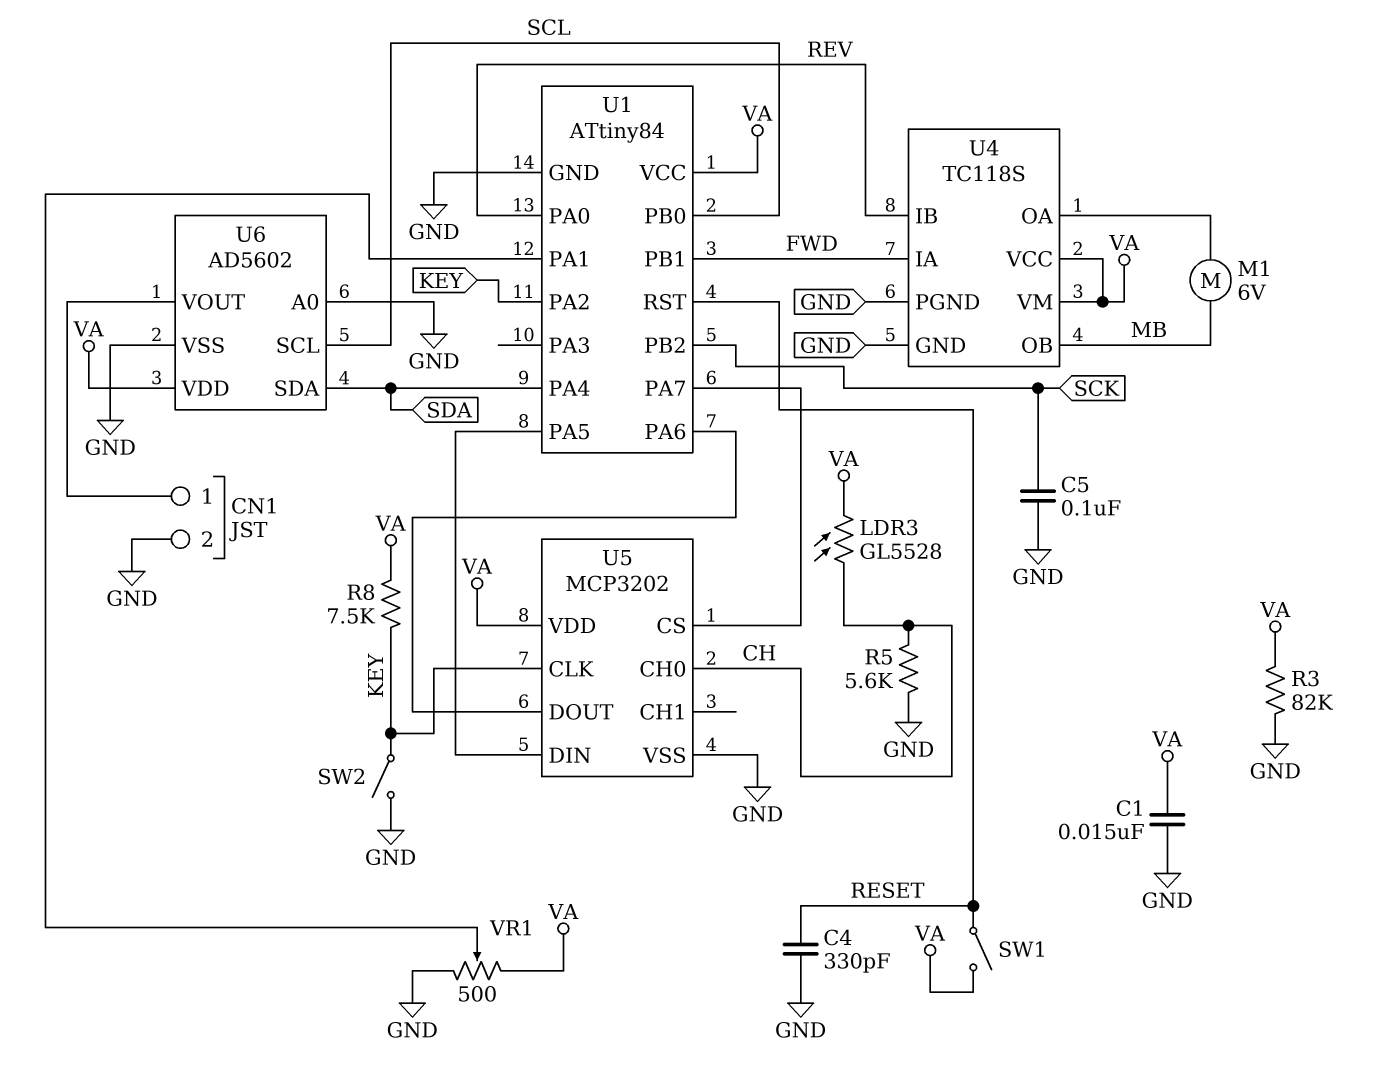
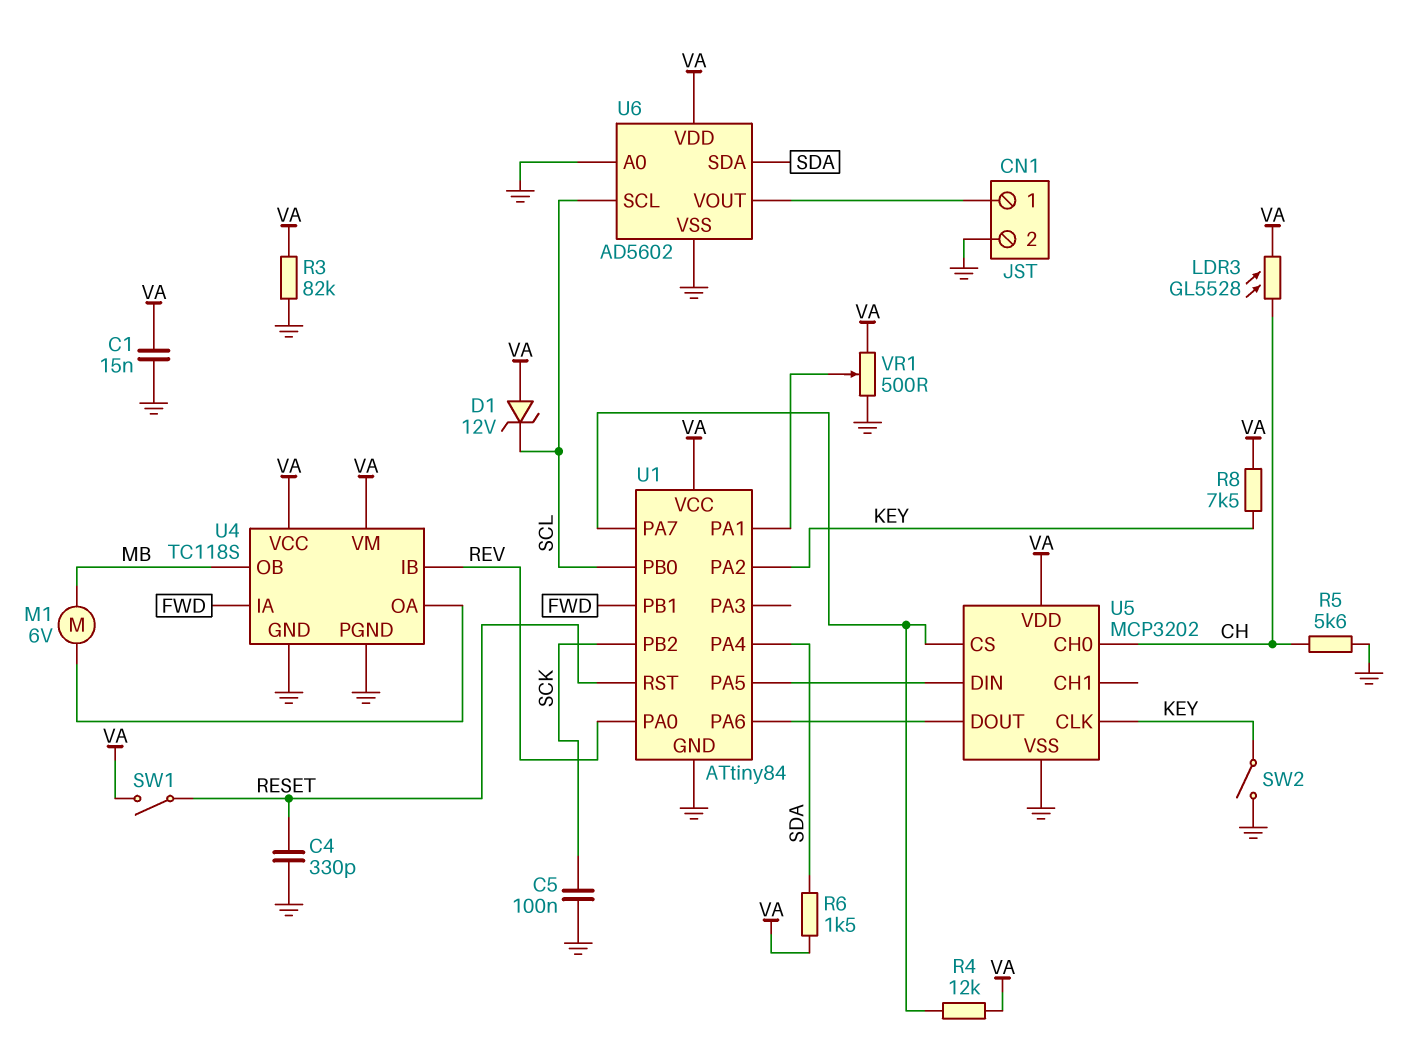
D1: none -> zener 12V (A VA, K SCL)
R4: none -> 12k (U1/PA7, VA)
R6: none -> 1.5k (SDA, VA)

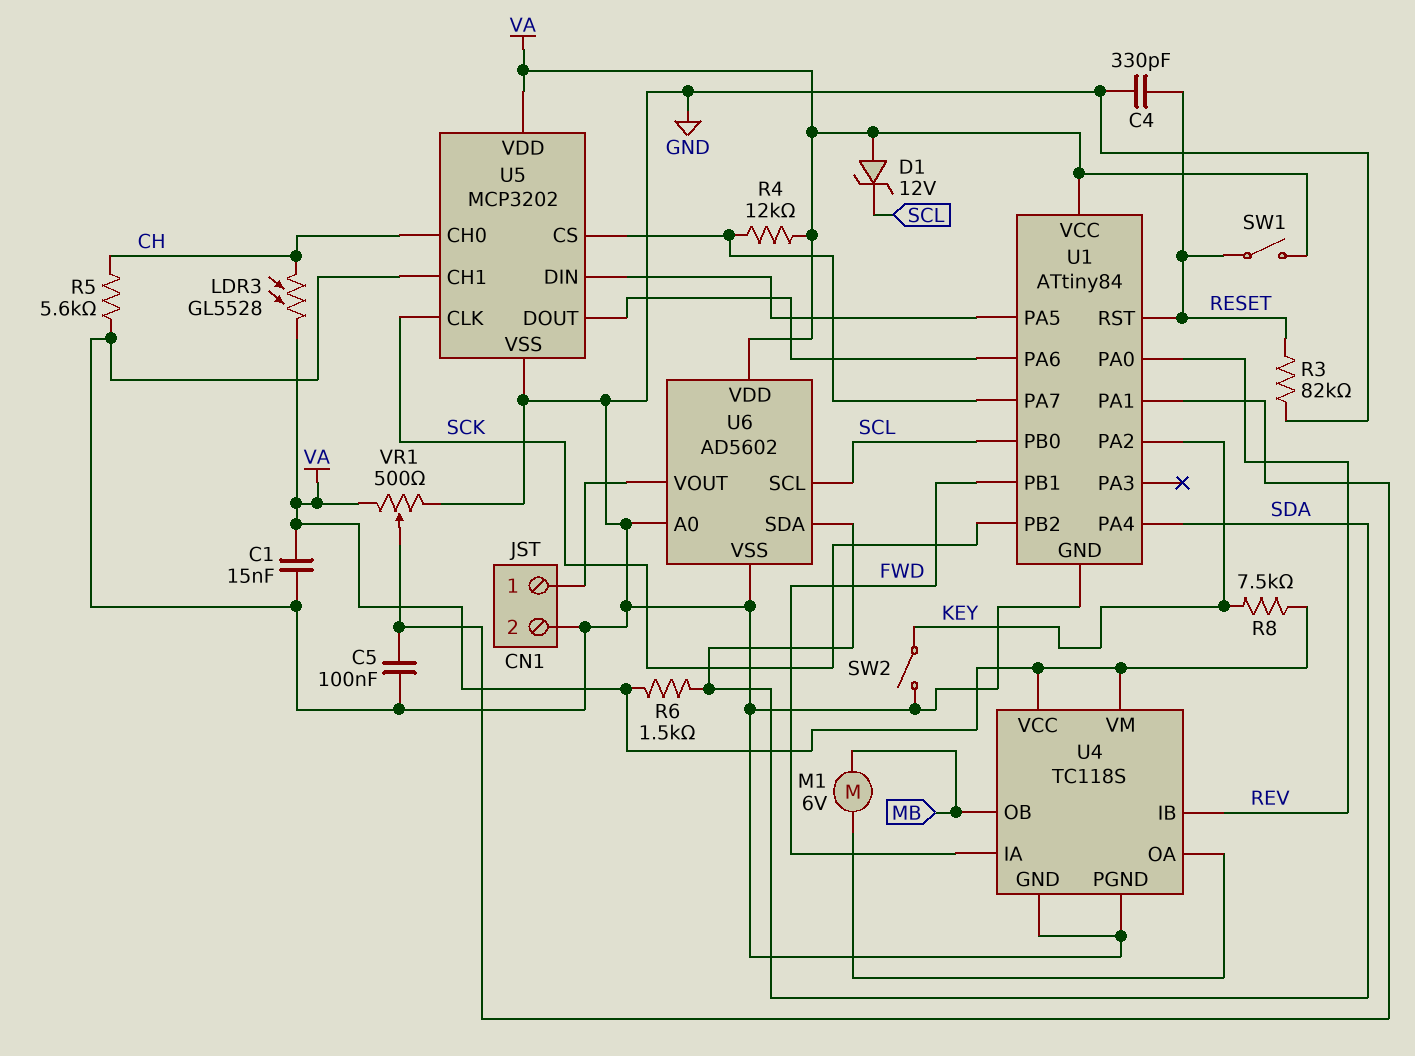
C5: 100nF (GND, SCK) -> 100nF (GND, U1/PA1)
R3: 82k (GND, VA) -> 82k (GND, RESET)
U5 pin CH1: none -> GND
U5 pin CLK: KEY -> SCK

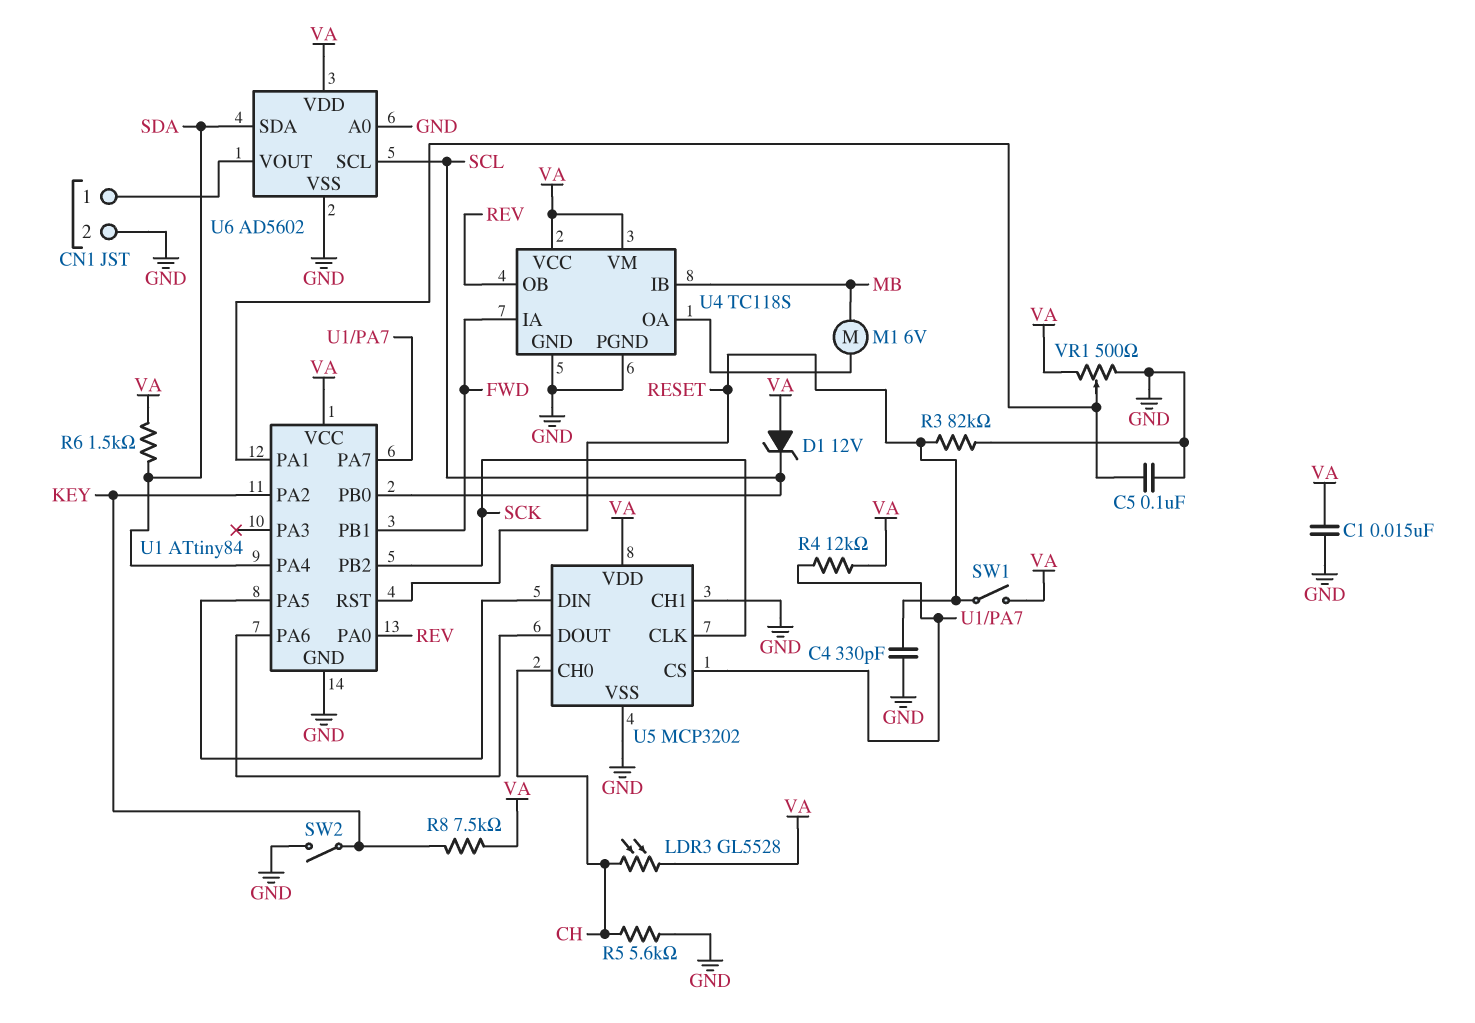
U4 pin IB: REV -> MB
U4 pin OB: MB -> REV

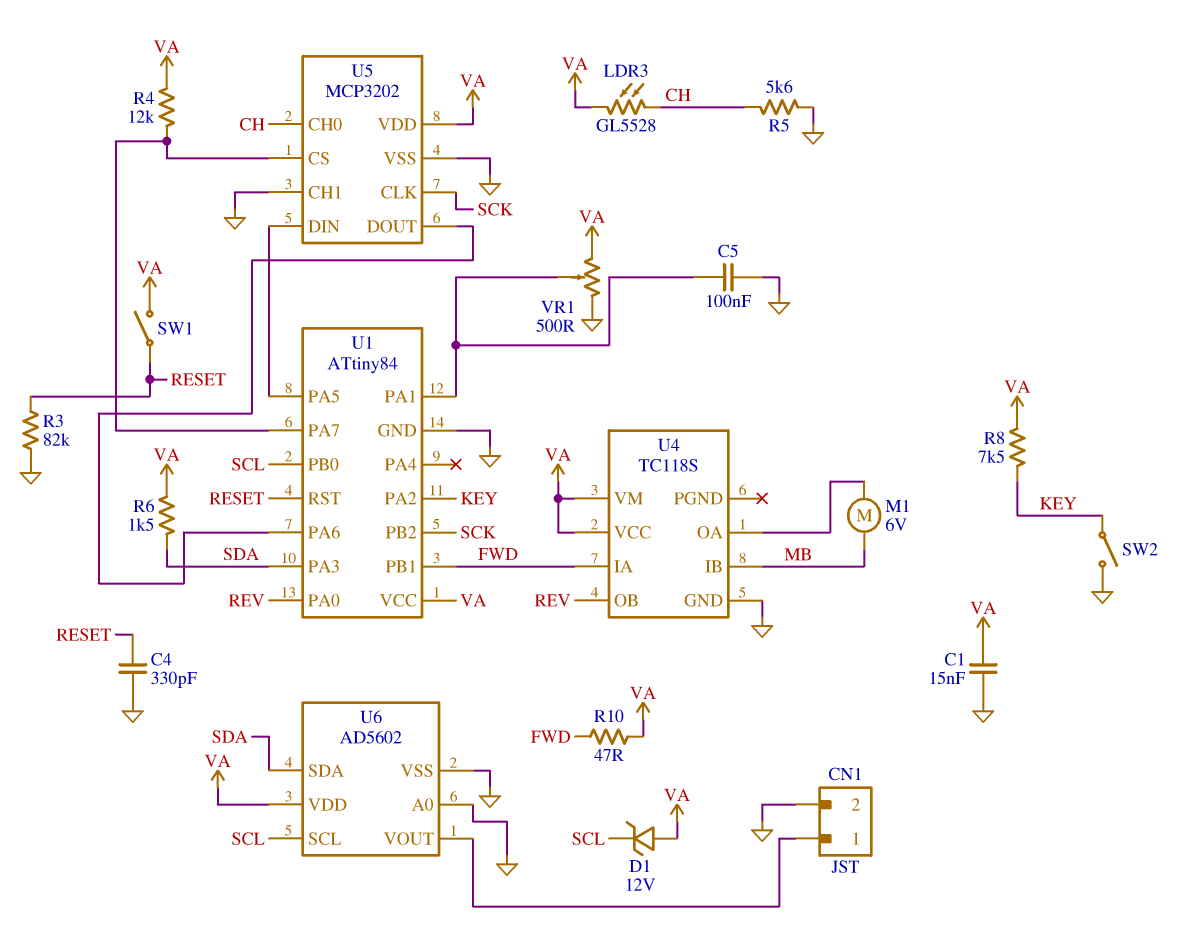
R10: none -> 47 (FWD, VA)
U1 pin PA3: none -> SDA
U1 pin PA4: SDA -> none
U4 pin PGND: GND -> none

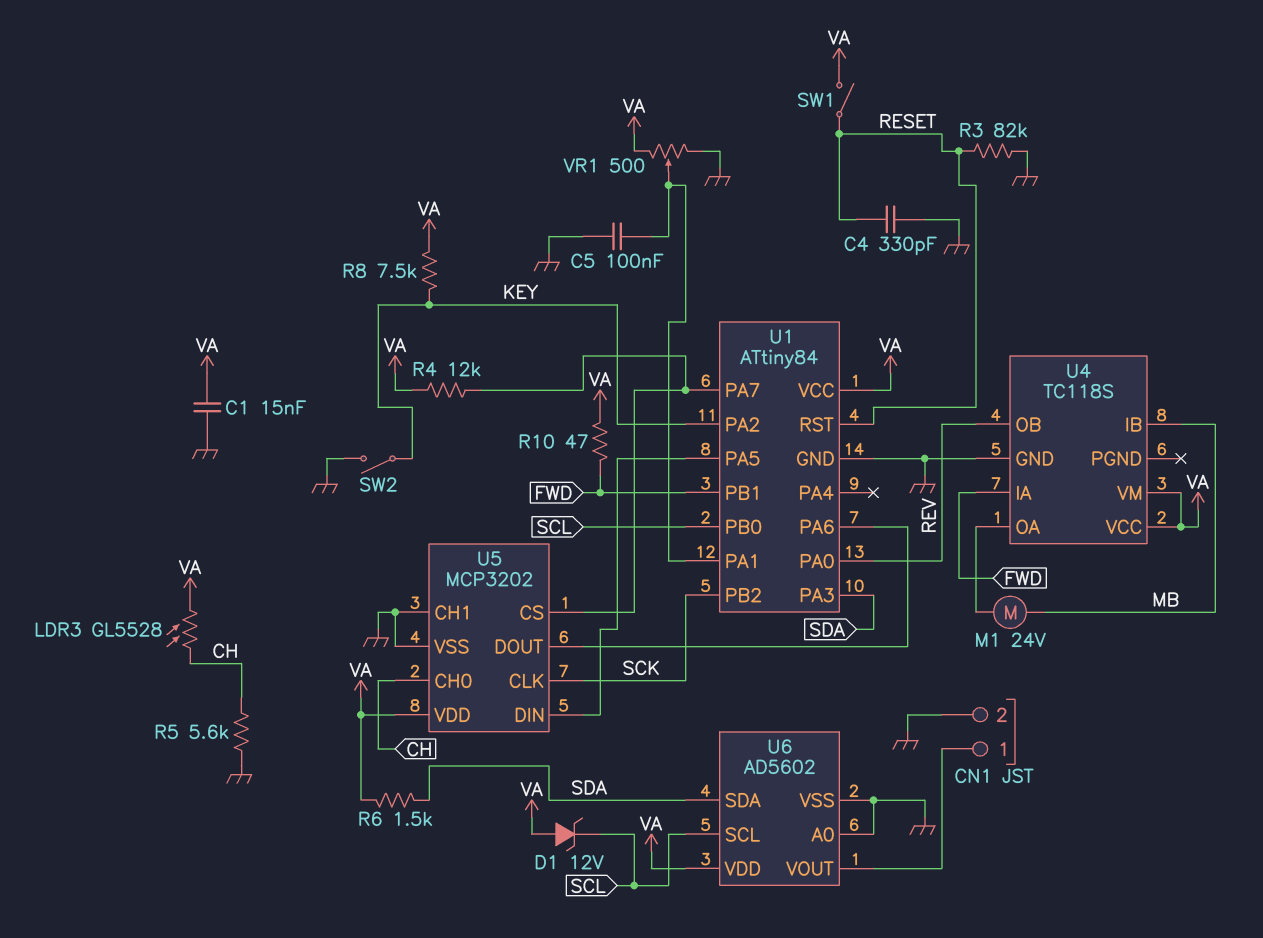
M1: motor 6V (MB, U4/OA) -> motor 24V (MB, U4/OA)

